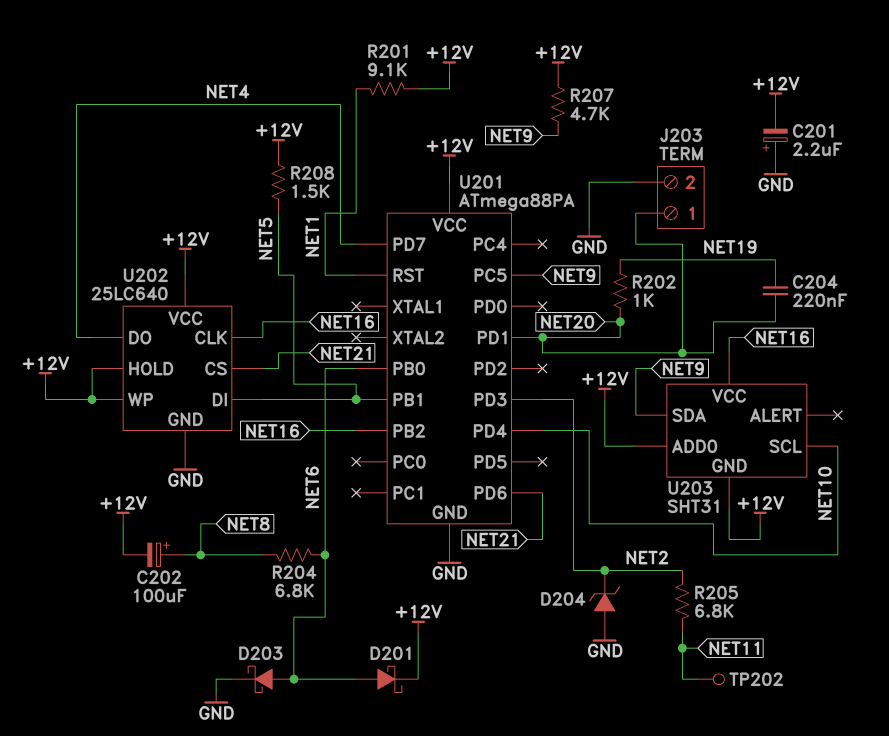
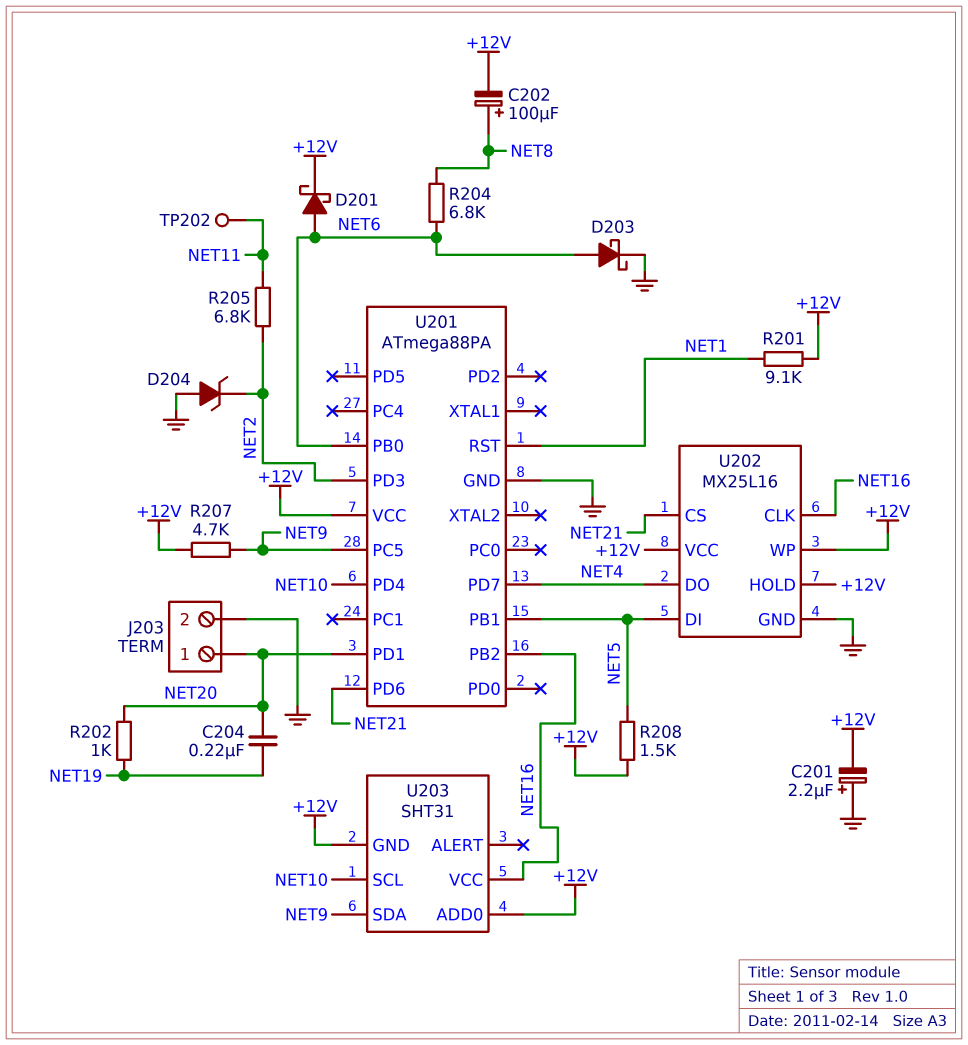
U202: 25LC640 -> MX25L16

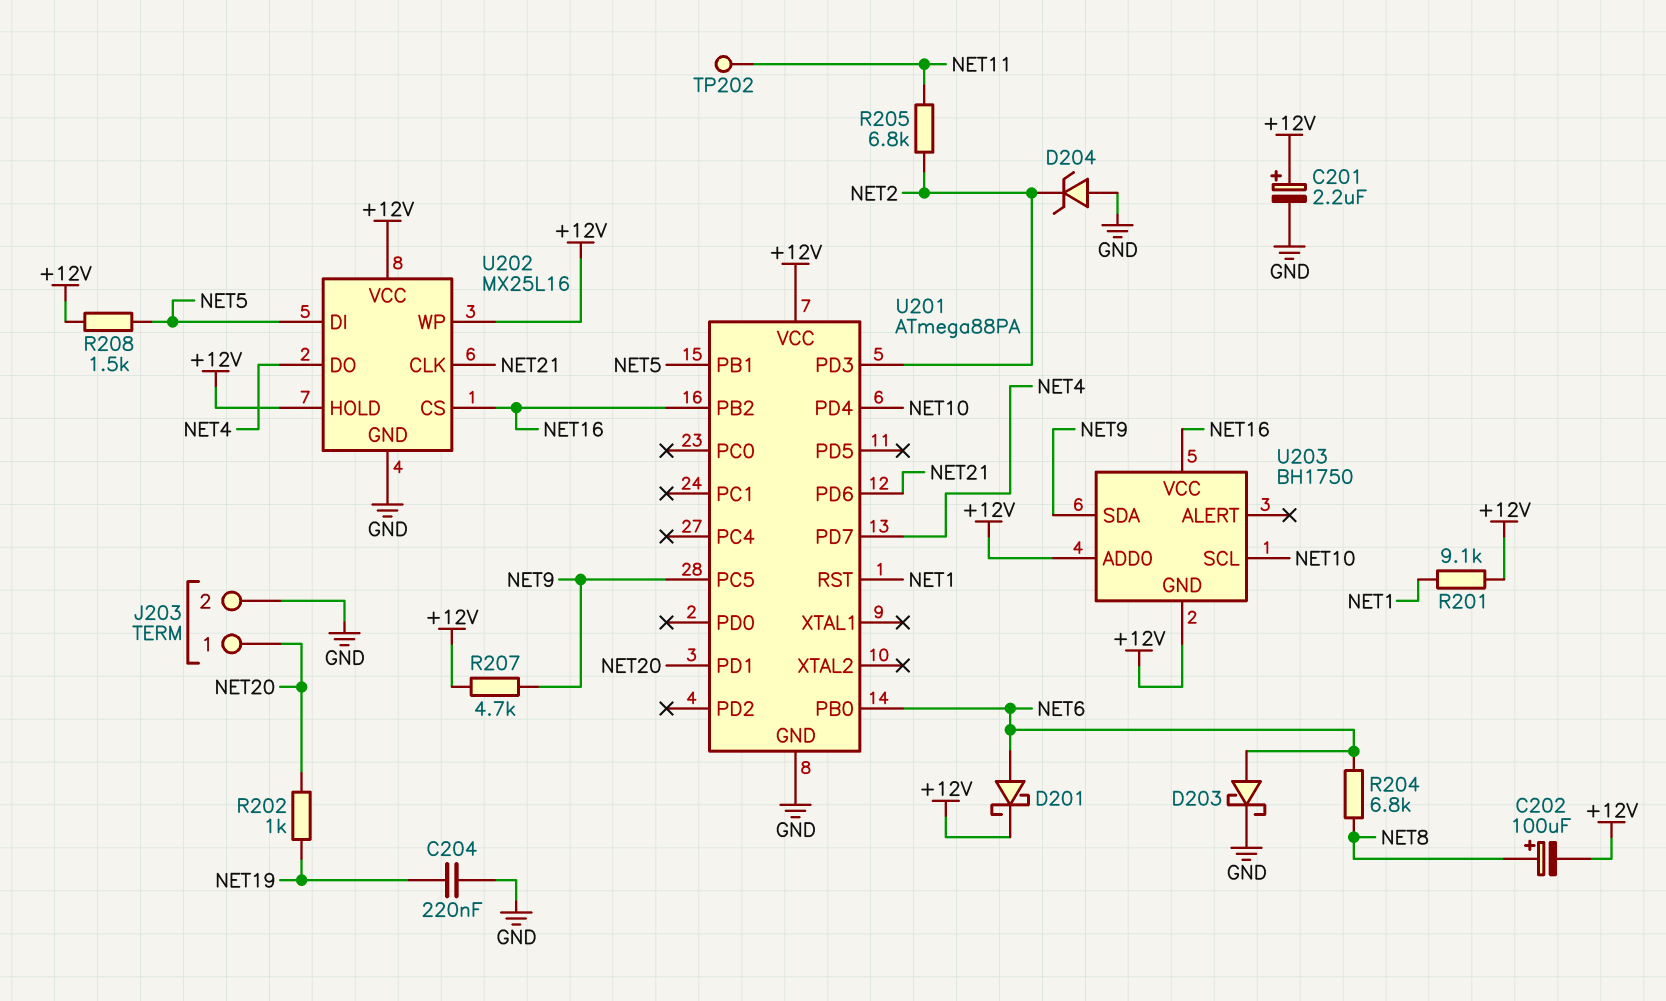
C201: 2.2uF (plus GND, minus +12V) -> 2.2uF (plus +12V, minus GND)
C204: 220nF (NET19, NET20) -> 220nF (GND, NET19)
U202 pin CLK: NET16 -> NET21
U202 pin CS: NET21 -> NET16
U203: SHT31 -> BH1750

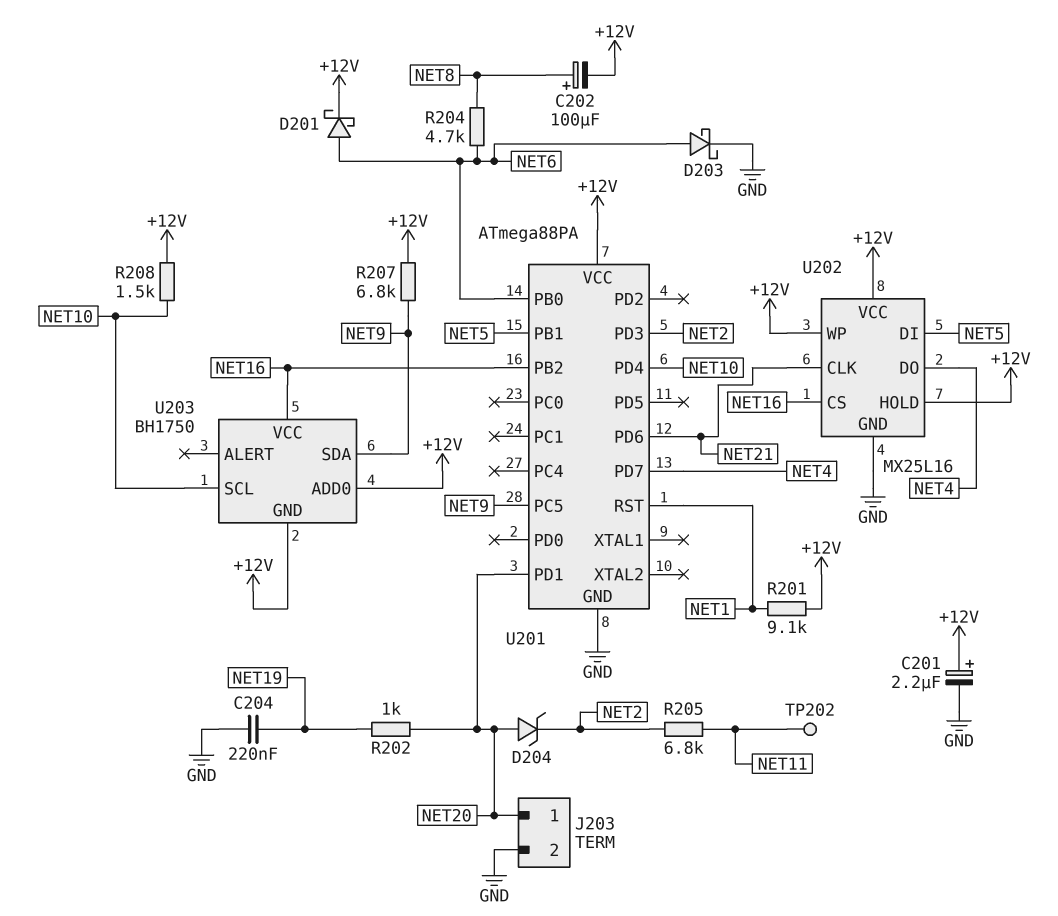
D204: zener (A GND, K NET2) -> zener (A NET20, K NET2)
R204: 6.8k (NET6, NET8) -> 4.7k (NET6, NET8)
R207: 4.7k (+12V, NET9) -> 6.8k (+12V, NET9)
R208: 1.5k (+12V, NET5) -> 1.5k (+12V, NET10)

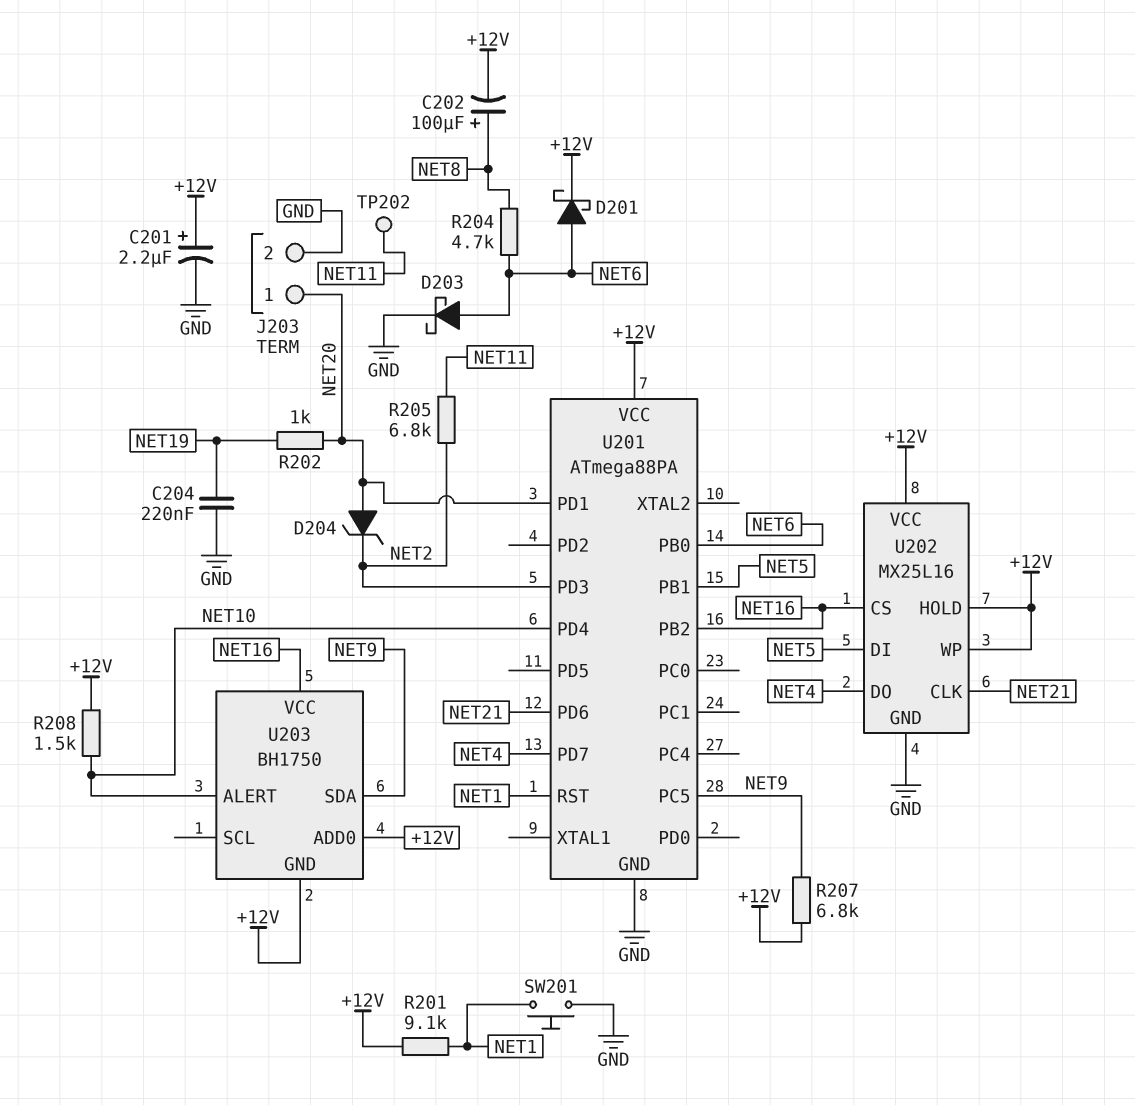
SW201: none -> button (GND, NET1)
U203 pin ALERT: none -> NET10
U203 pin SCL: NET10 -> none

